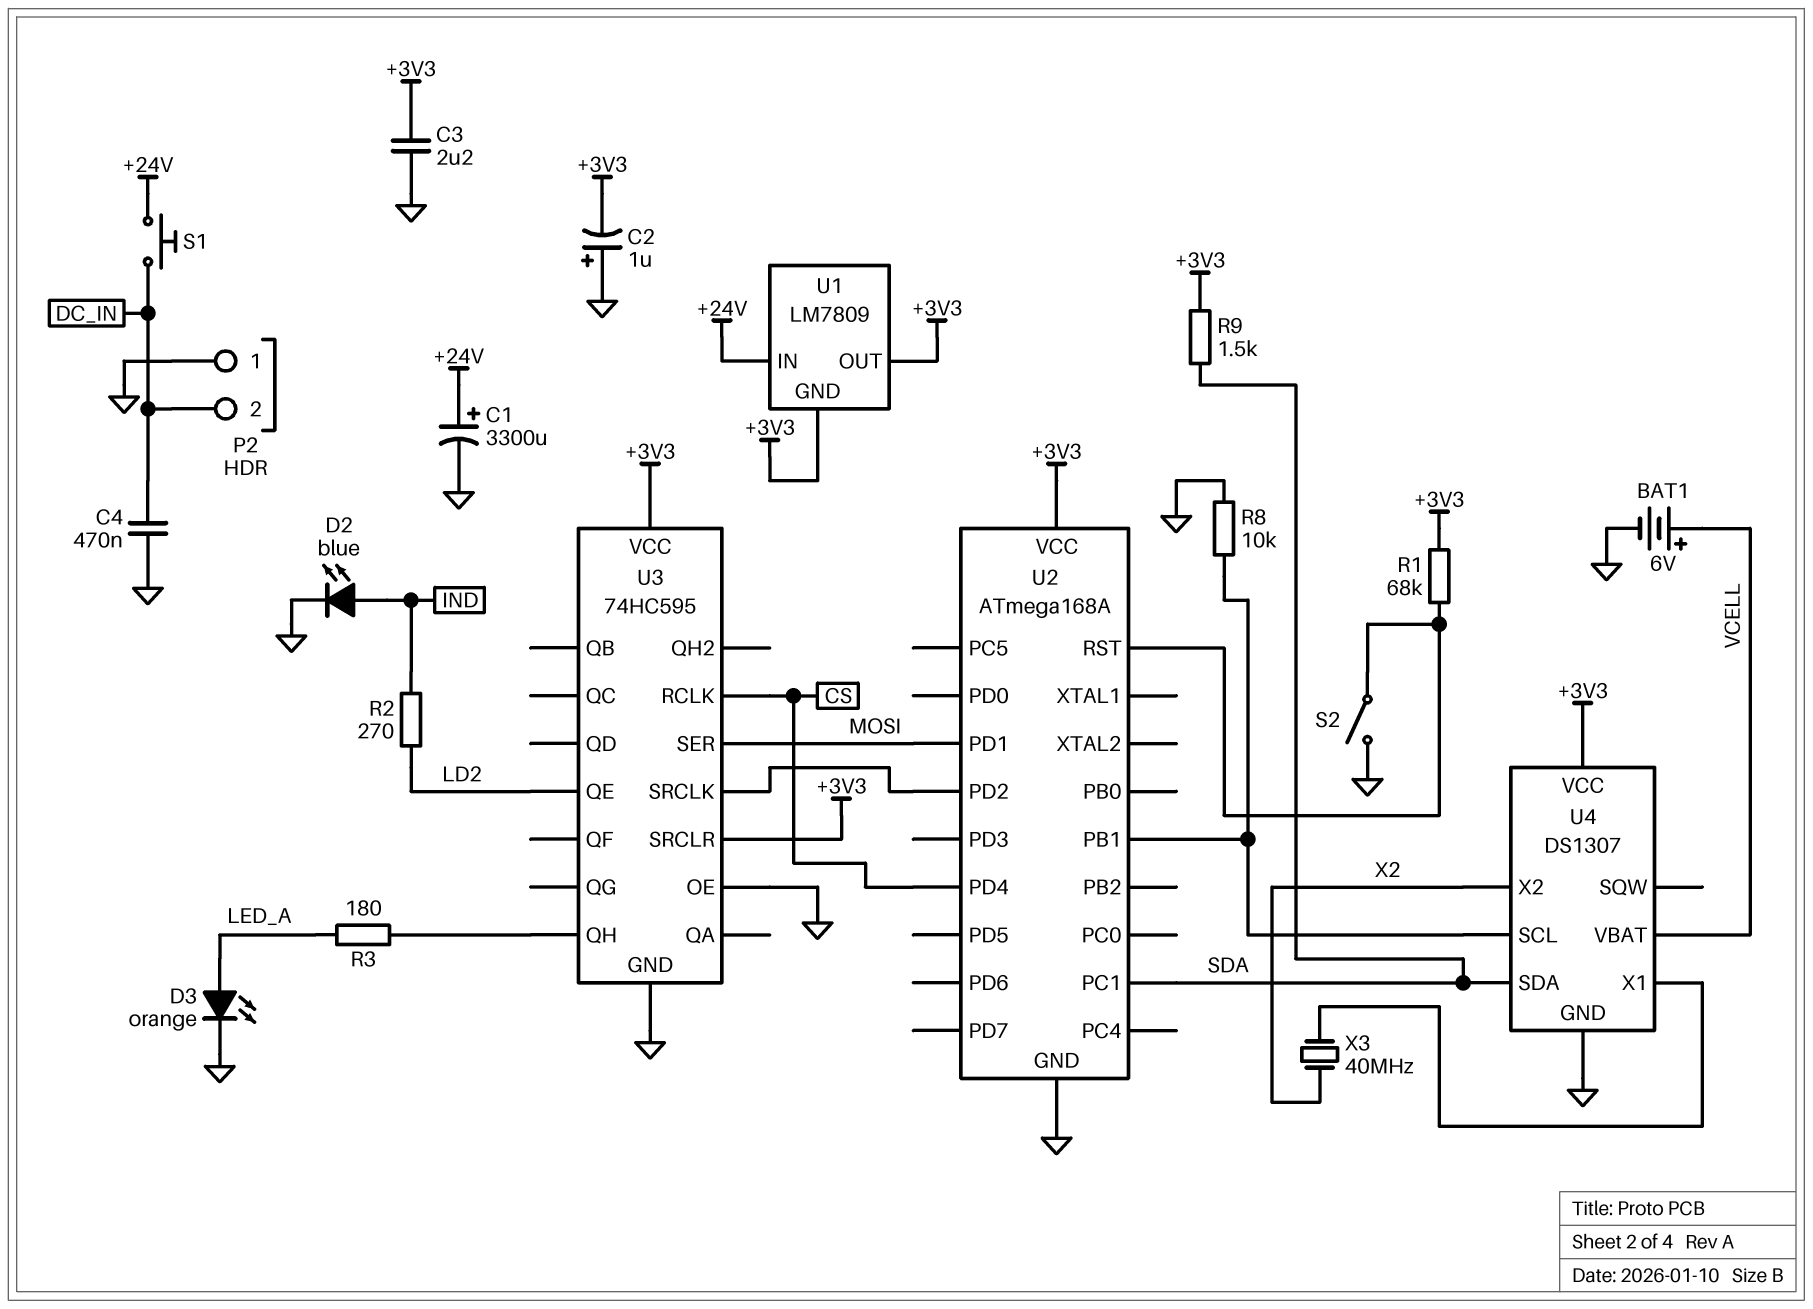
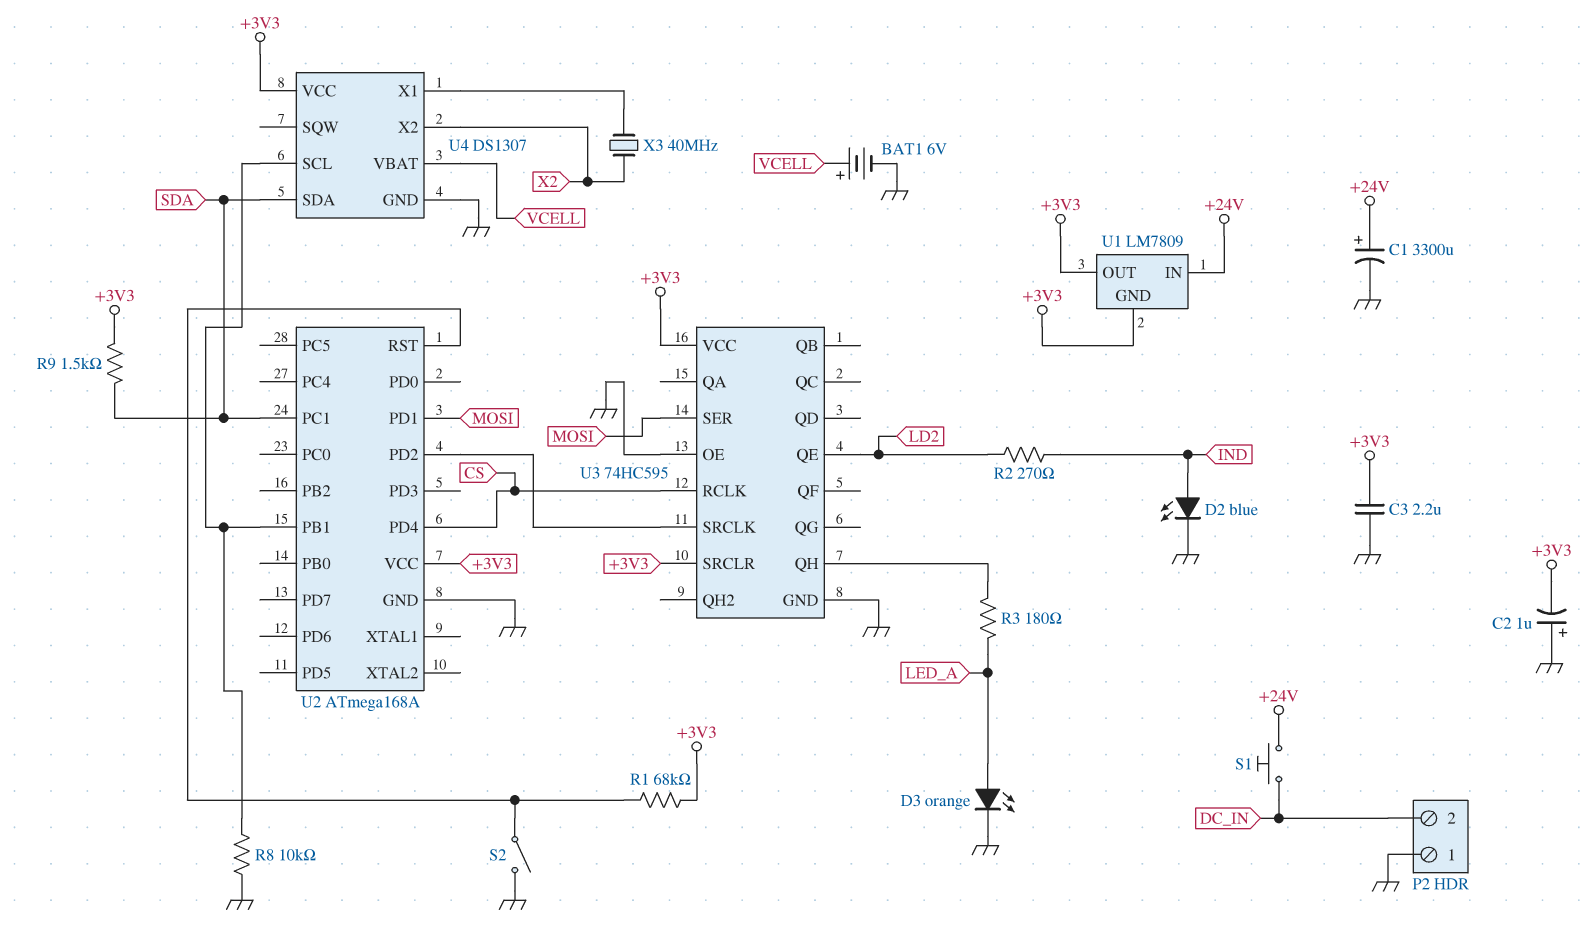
C4: 470nF (DC_IN, GND) -> none

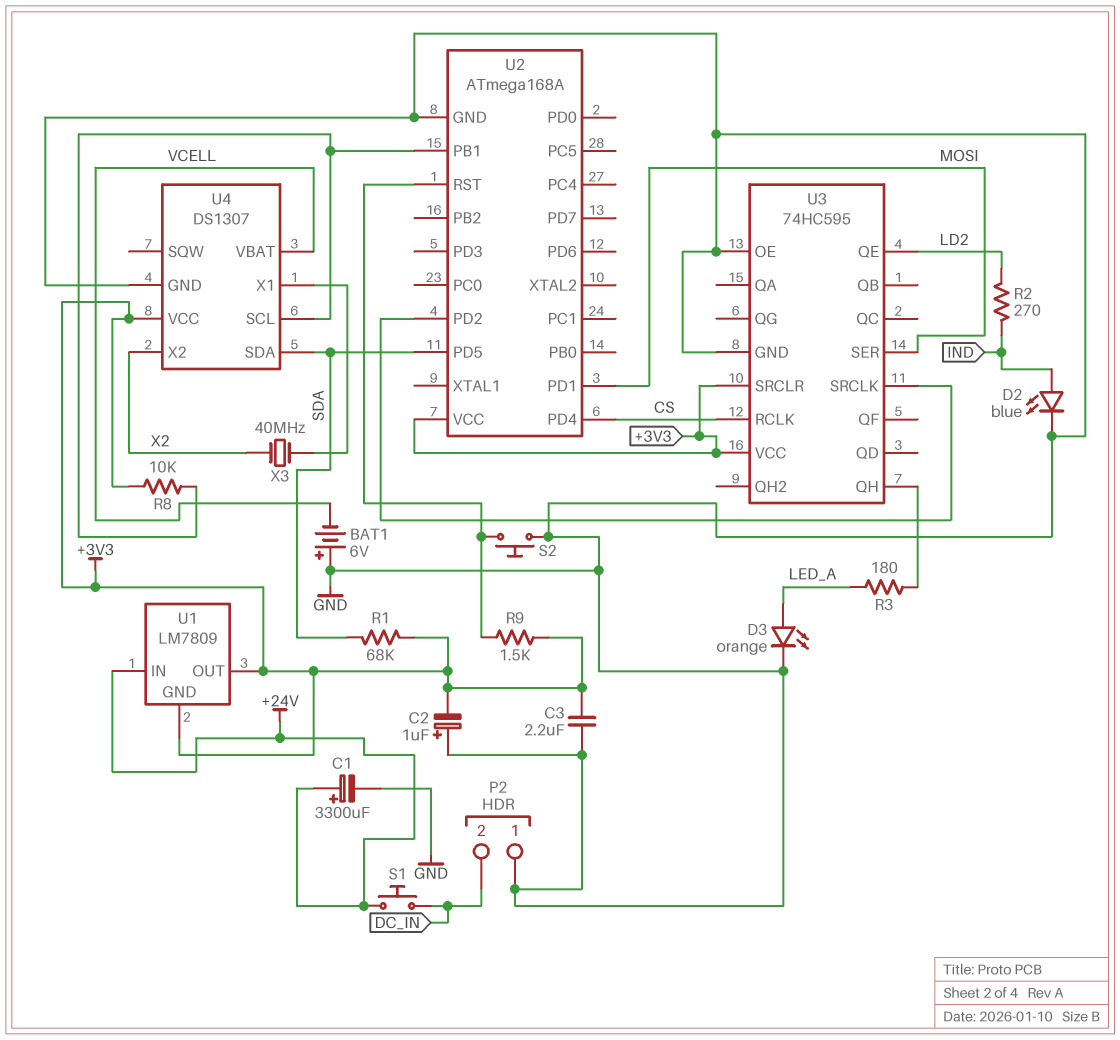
BAT1: 6V (plus VCELL, minus GND) -> 6V (plus GND, minus VCELL)
R1: 68k (+3V3, U2/RST) -> 68k (+3V3, SDA)
R8: 10k (GND, U2/PB1) -> 10k (+3V3, U2/PB1)
R9: 1.5k (+3V3, SDA) -> 1.5k (+3V3, U2/RST)
S2: switch (GND, U2/RST) -> button (GND, U2/RST)
U2 pin PC1: SDA -> none
U2 pin PD5: none -> SDA

